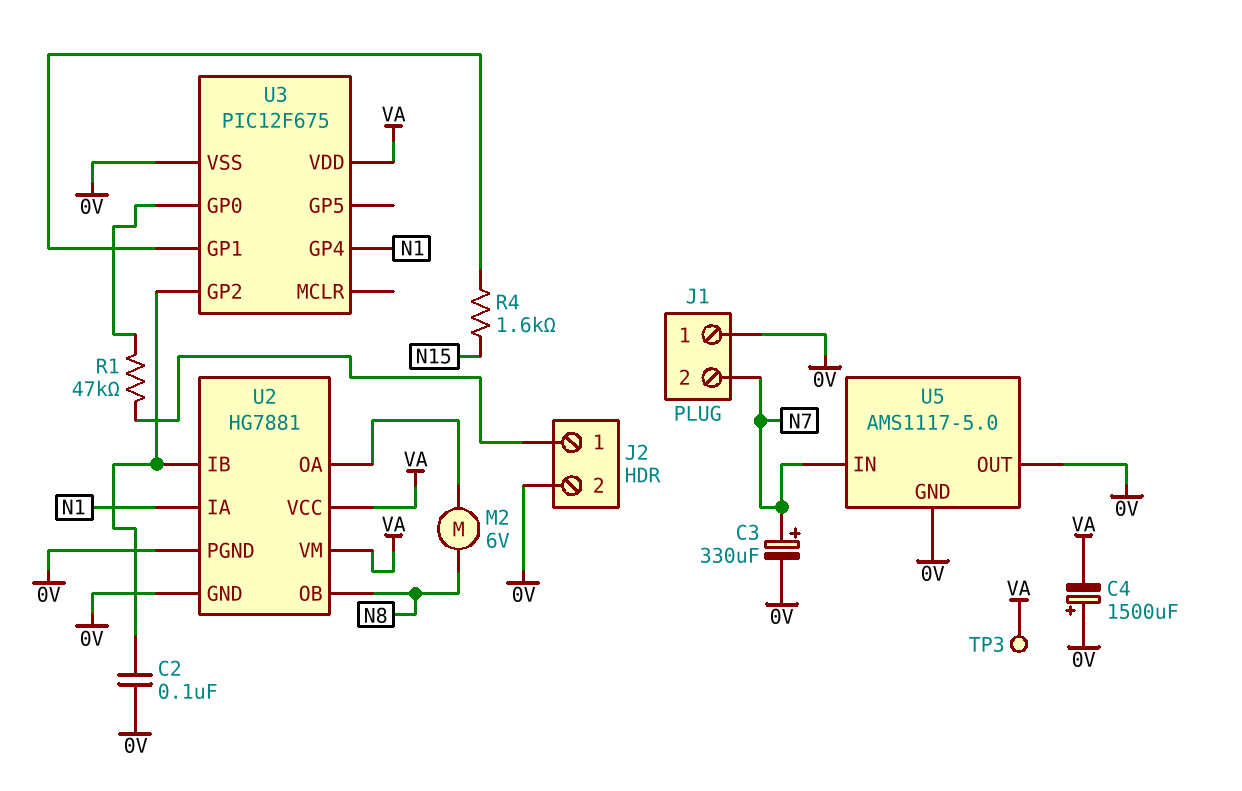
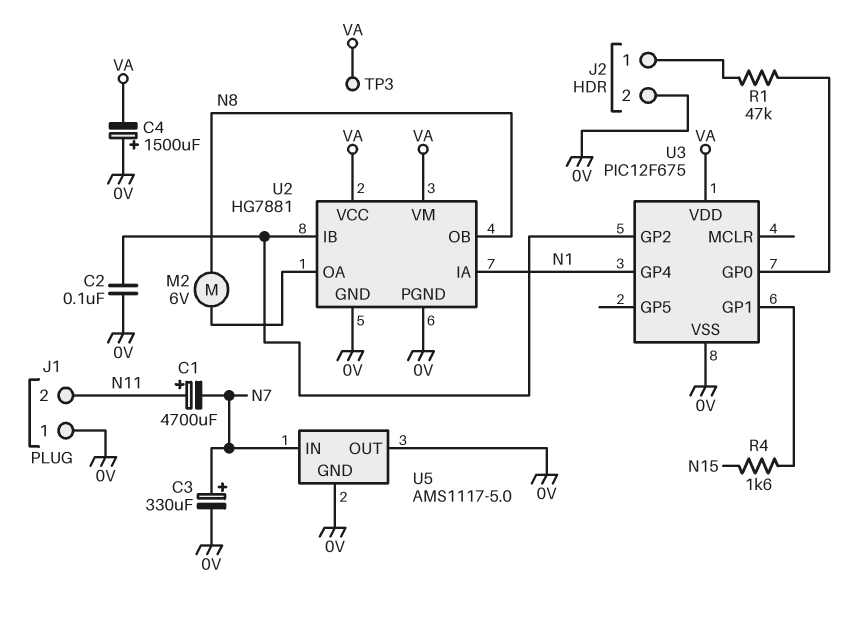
C1: none -> 4700uF (plus N11, minus N7)
J1 pin 2: N7 -> N11

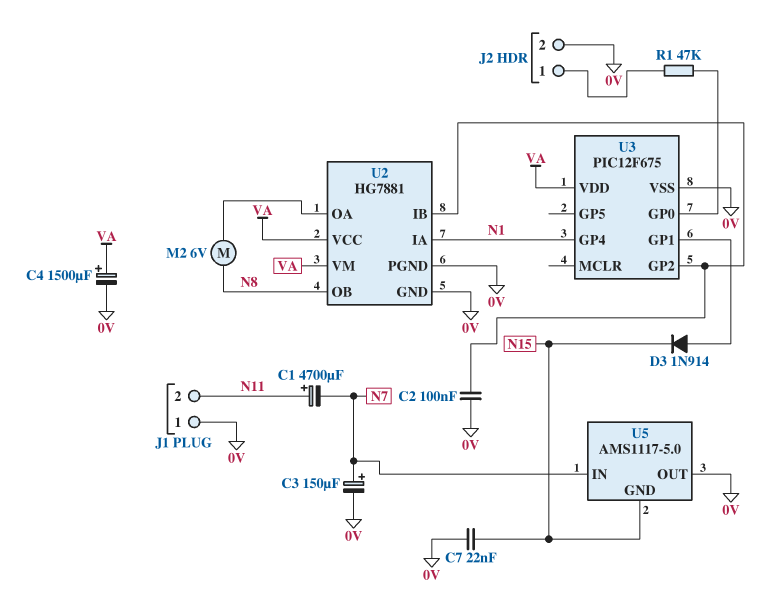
C3: 330uF (plus N7, minus 0V) -> 150uF (plus N7, minus 0V)
C4: 1500uF (plus 0V, minus VA) -> 1500uF (plus VA, minus 0V)
C7: none -> 22nF (0V, N15)
D3: none -> diode 1N914 (A U3/GP1, K N15)
R4: 1.6k (N15, U3/GP1) -> none
TP3: test point (VA) -> none
U5 pin GND: 0V -> N15

